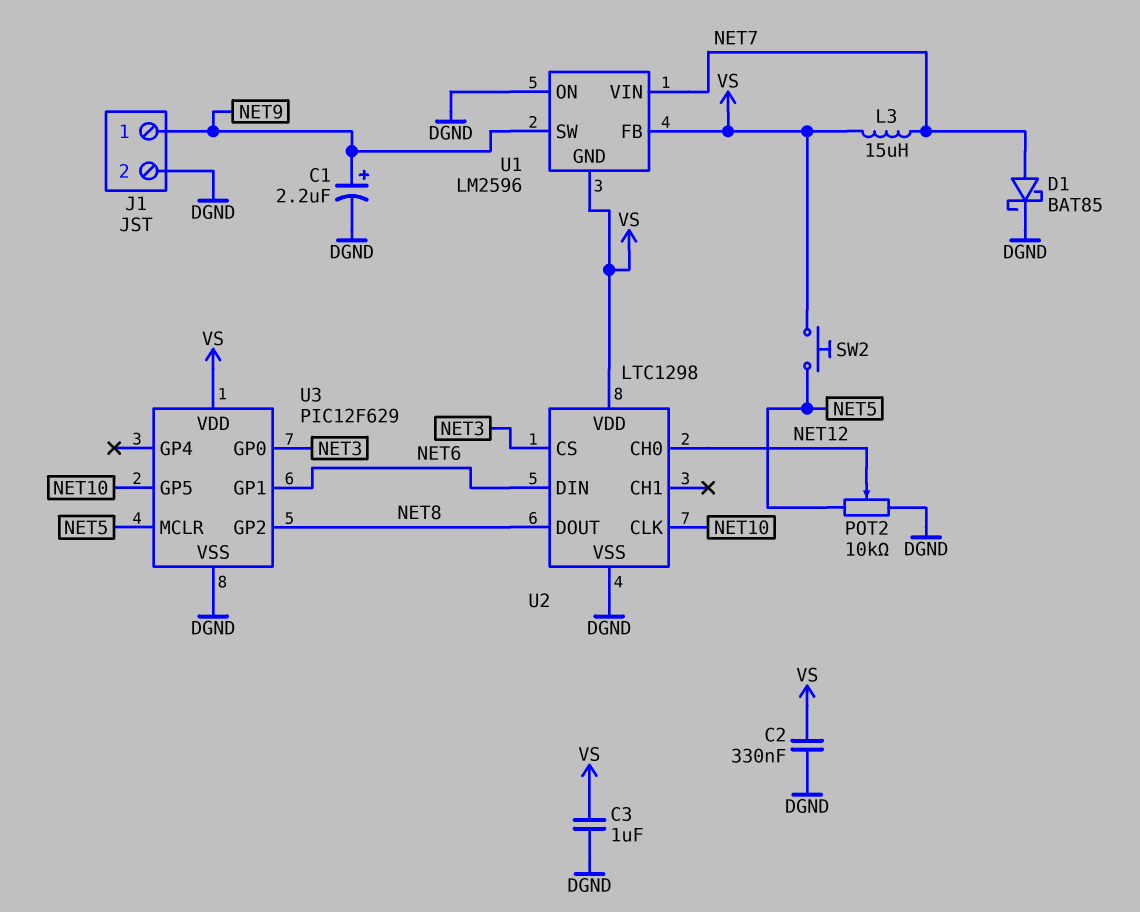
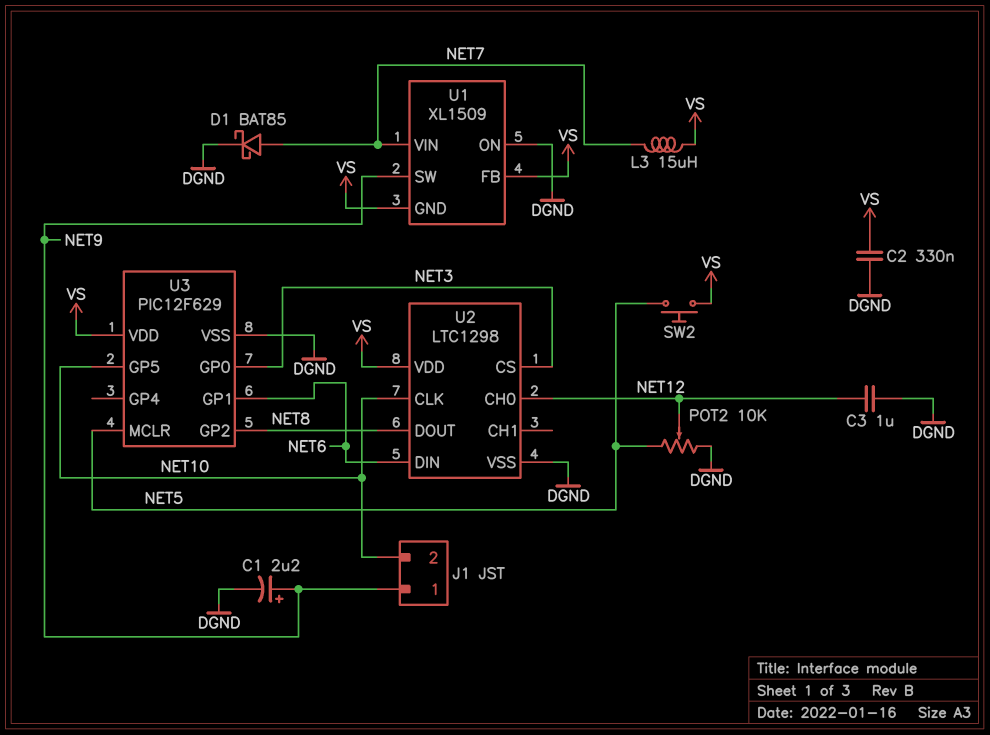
C3: 1uF (DGND, VS) -> 1uF (DGND, NET12)
J1 pin 2: DGND -> NET10
U1: LM2596 -> XL1509

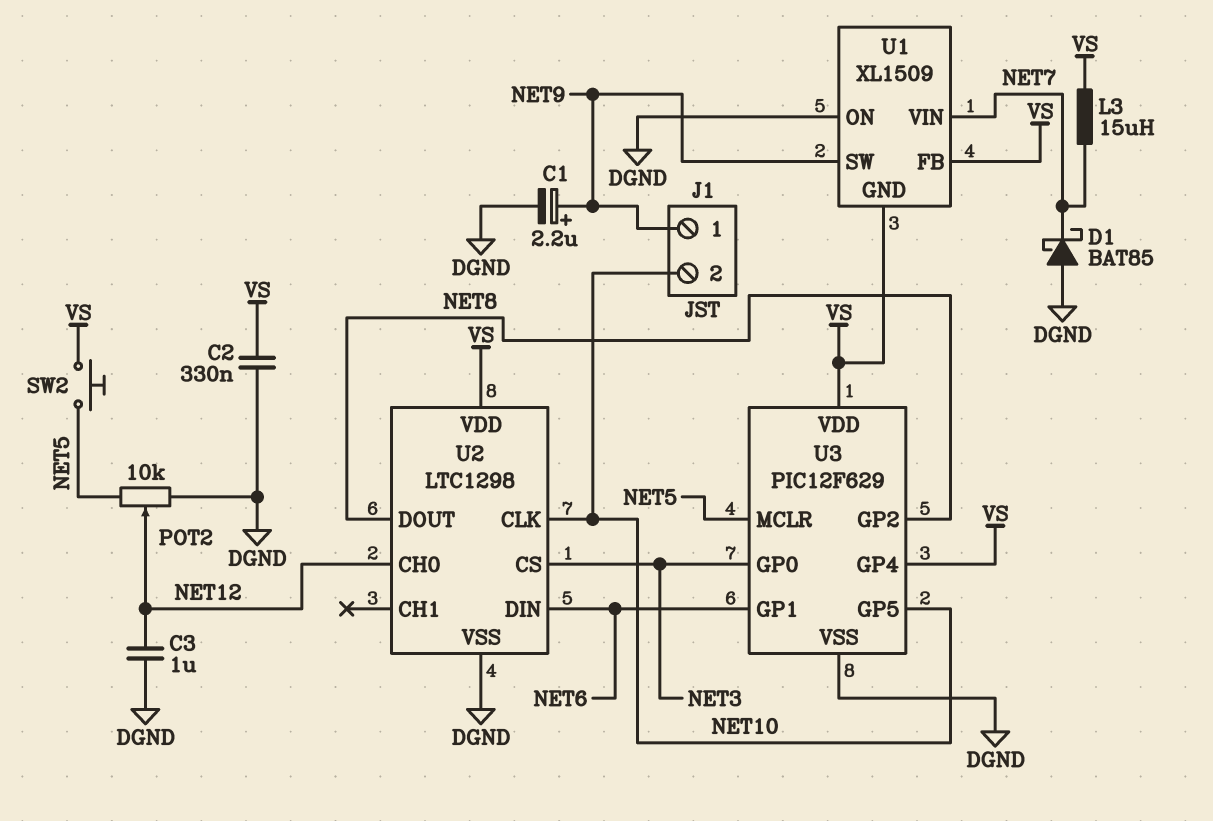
D1: schottky BAT85 (A NET7, K DGND) -> schottky BAT85 (A DGND, K NET7)
U3 pin GP4: none -> VS

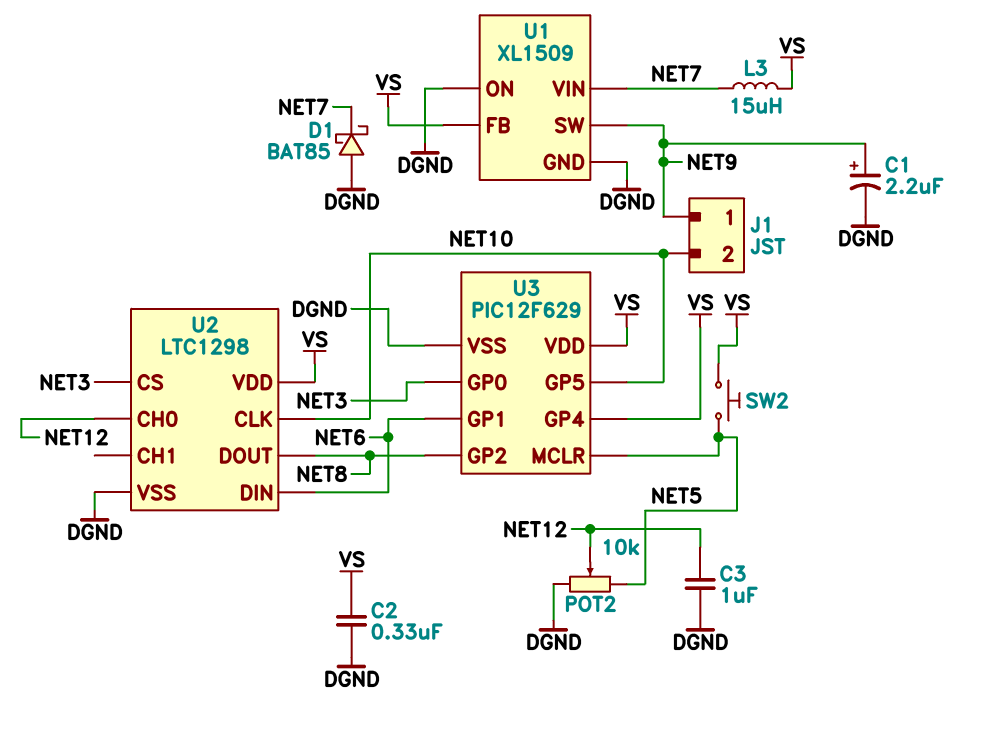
U1 pin GND: VS -> DGND

